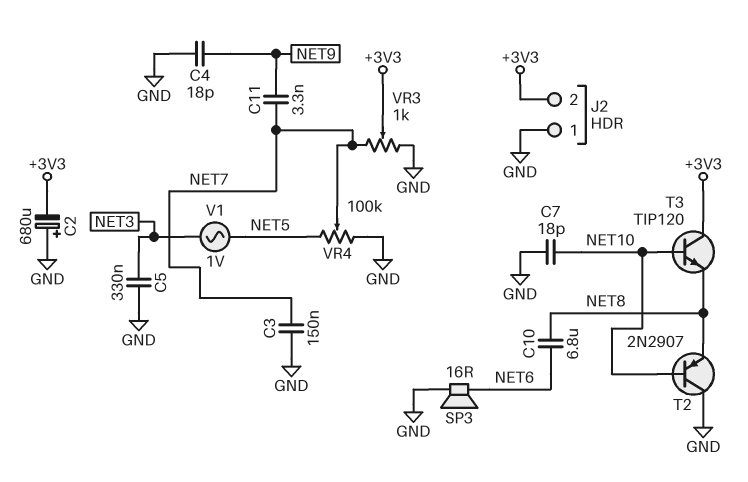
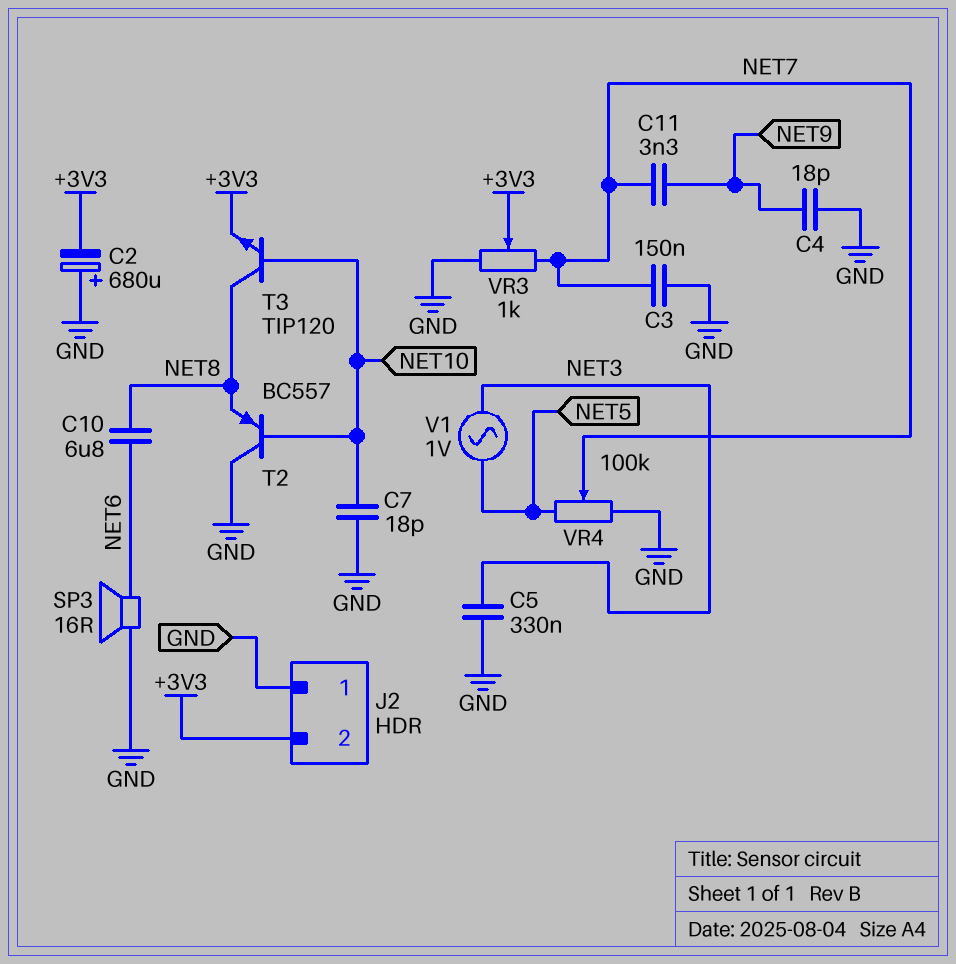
T2: PNP 2N2907 (B NET10, C GND, E NET8) -> PNP BC557 (B NET10, C GND, E NET8)
T3: NPN TIP120 (B NET10, C +3V3, E NET8) -> NPN TIP120 (B NET10, C NET8, E +3V3)

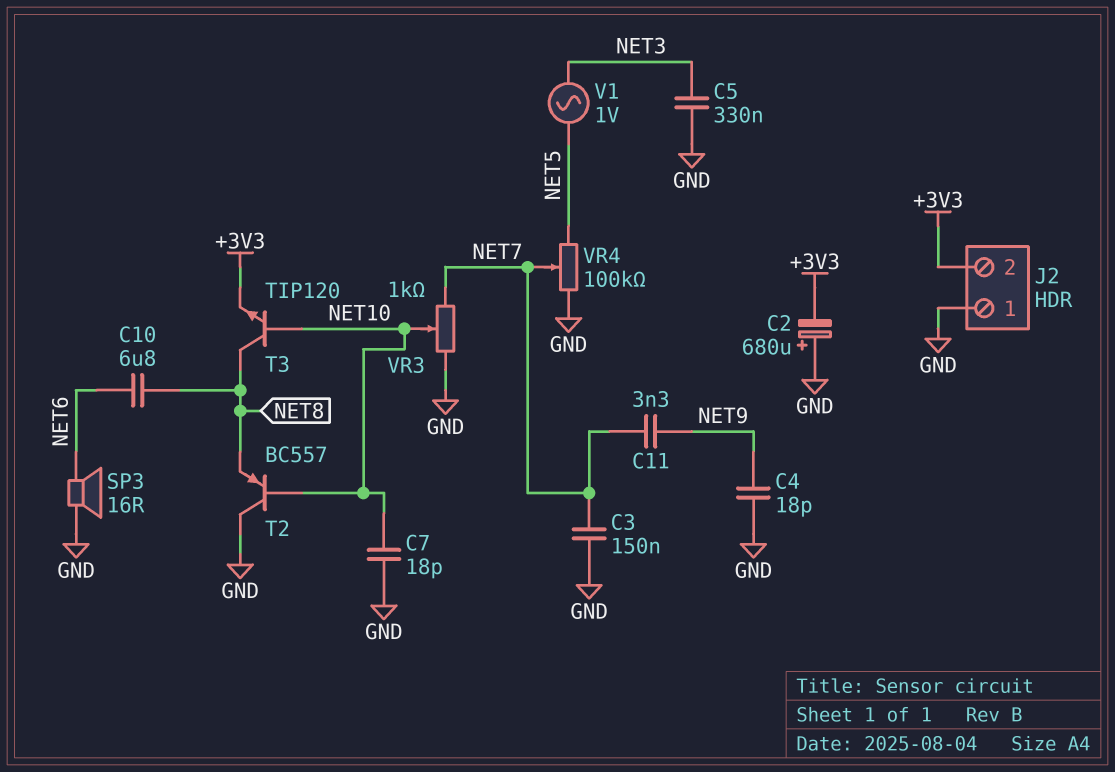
VR3: 1k (GND, NET7, wiper +3V3) -> 1k (GND, NET7, wiper NET10)

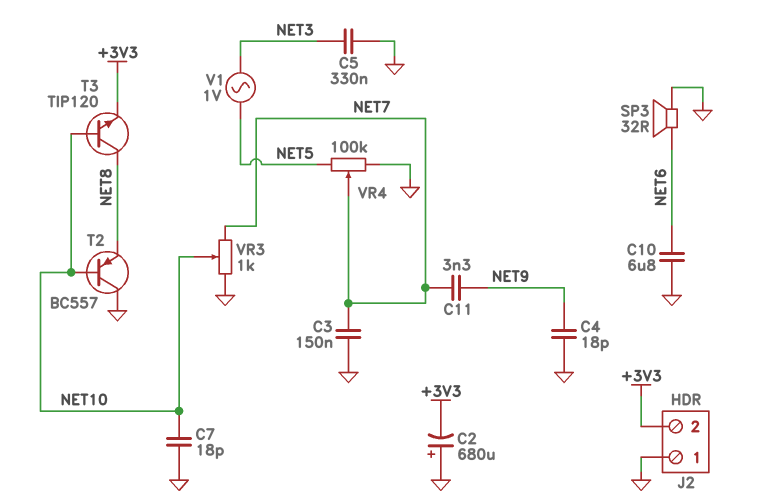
C10: 6.8uF (NET6, NET8) -> 6.8uF (GND, NET6)
SP3: speaker 16R (GND, NET6) -> speaker 32R (GND, NET6)

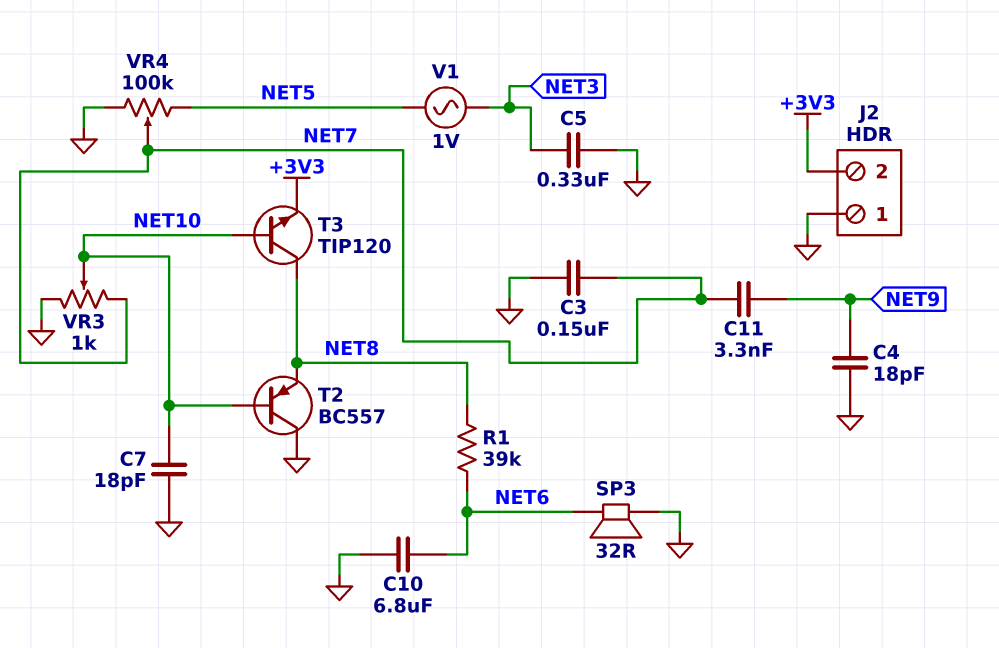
C2: 680uF (plus GND, minus +3V3) -> none
R1: none -> 39k (NET6, NET8)

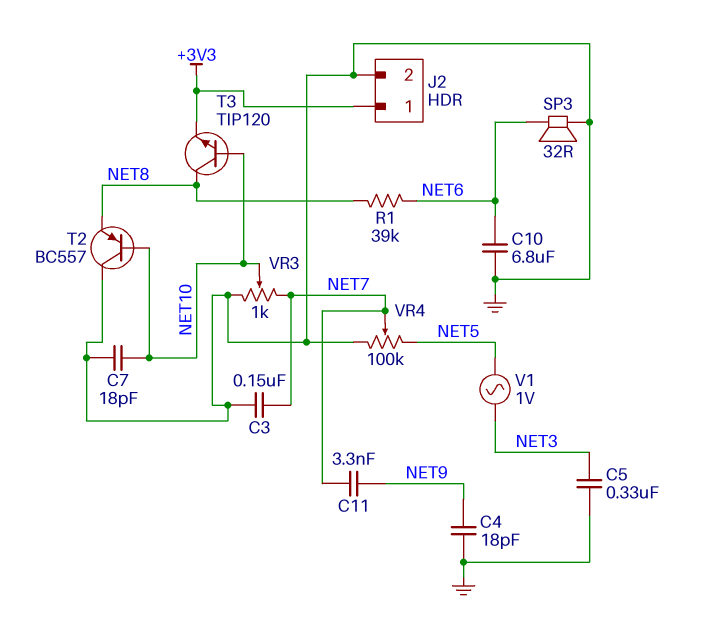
J2 pin 1: GND -> +3V3
J2 pin 2: +3V3 -> GND

